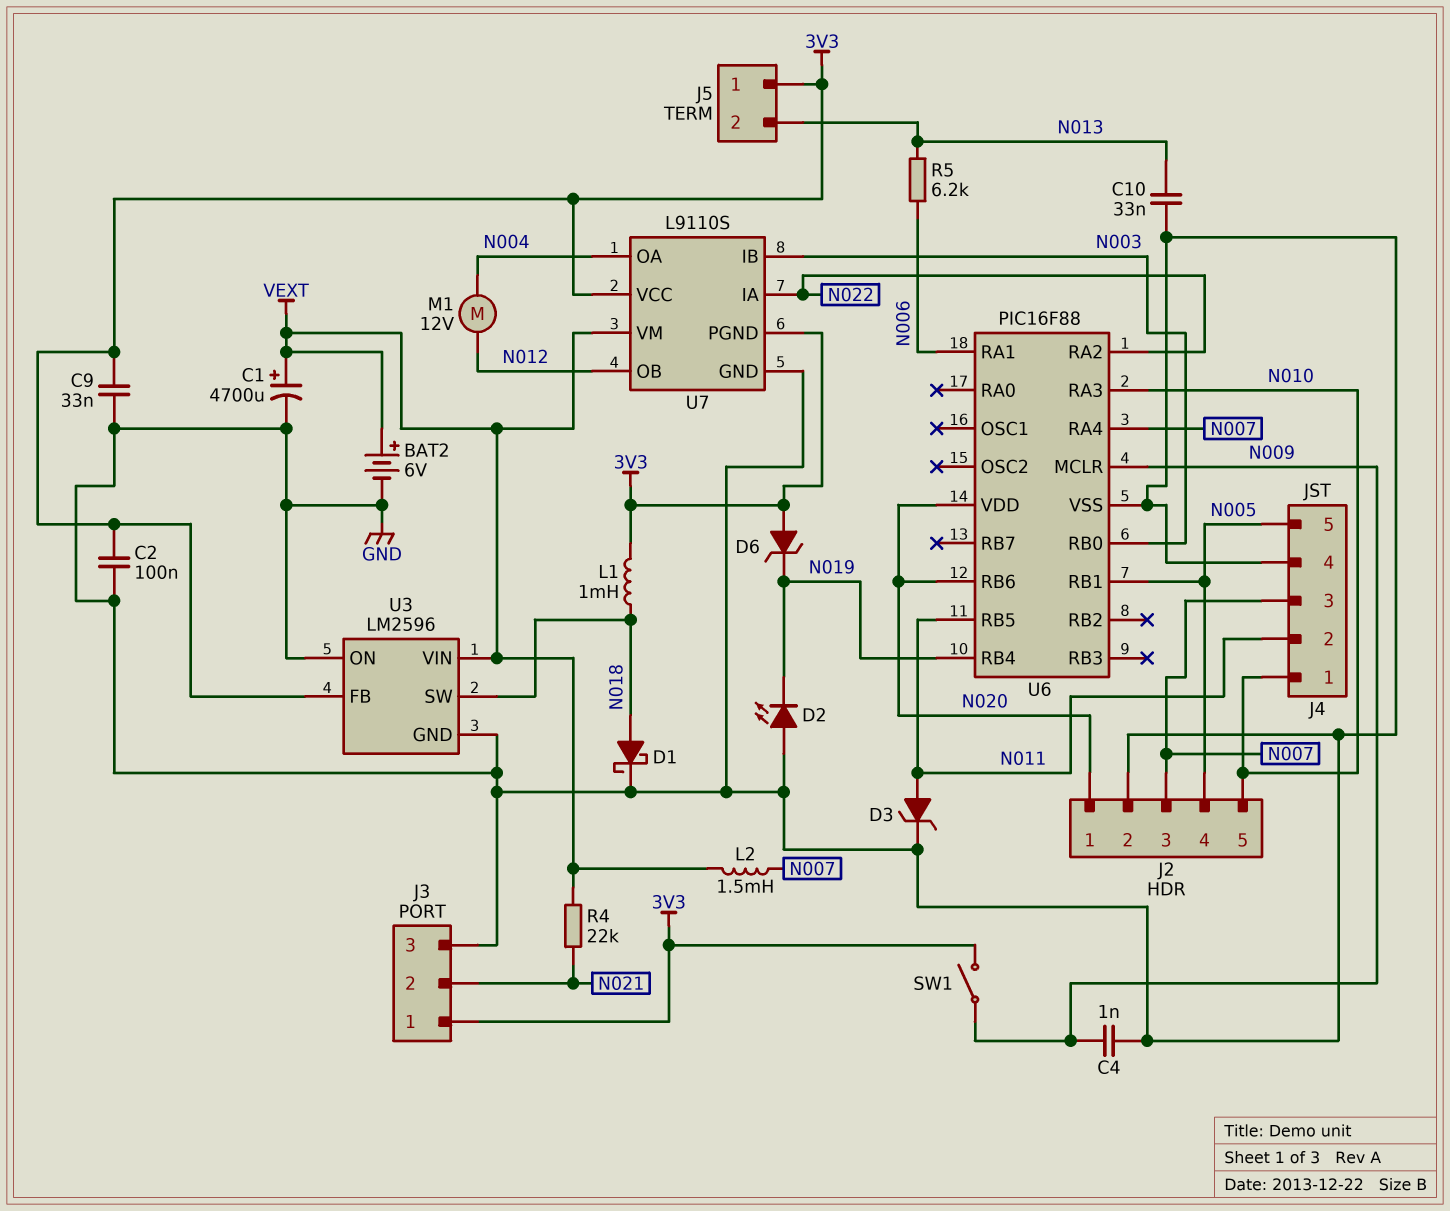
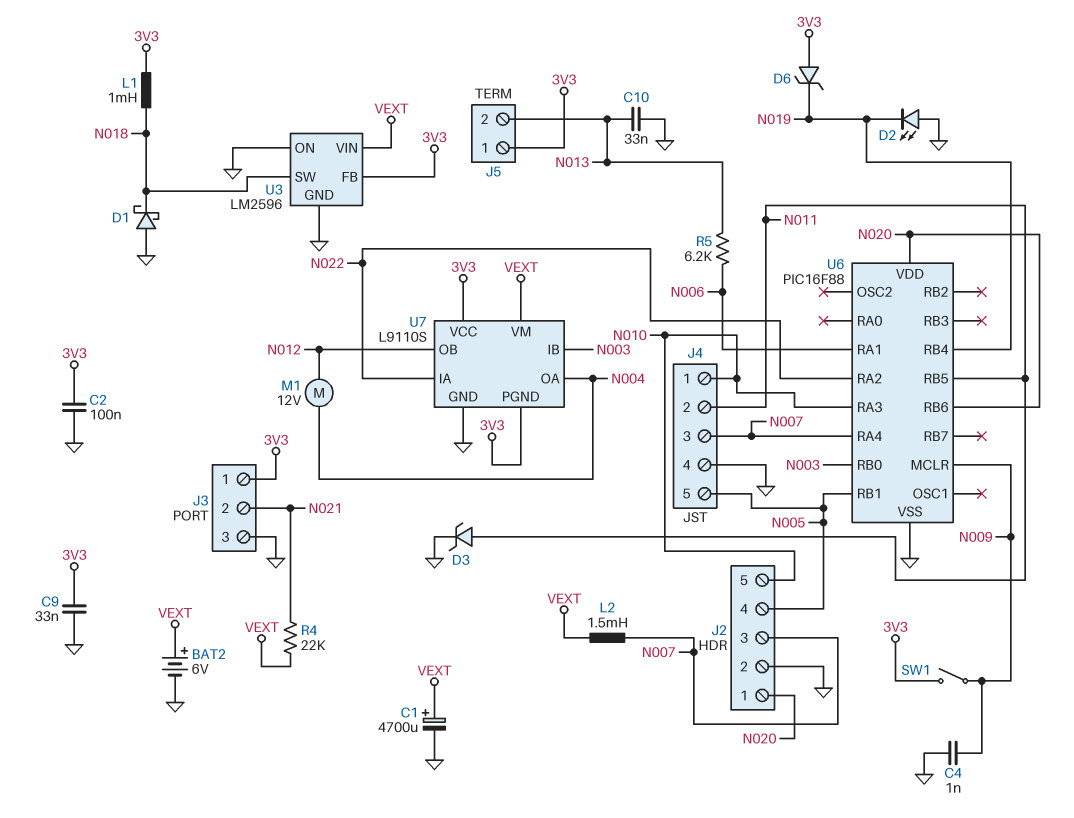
D1: schottky (A N018, K GND) -> schottky (A GND, K N018)

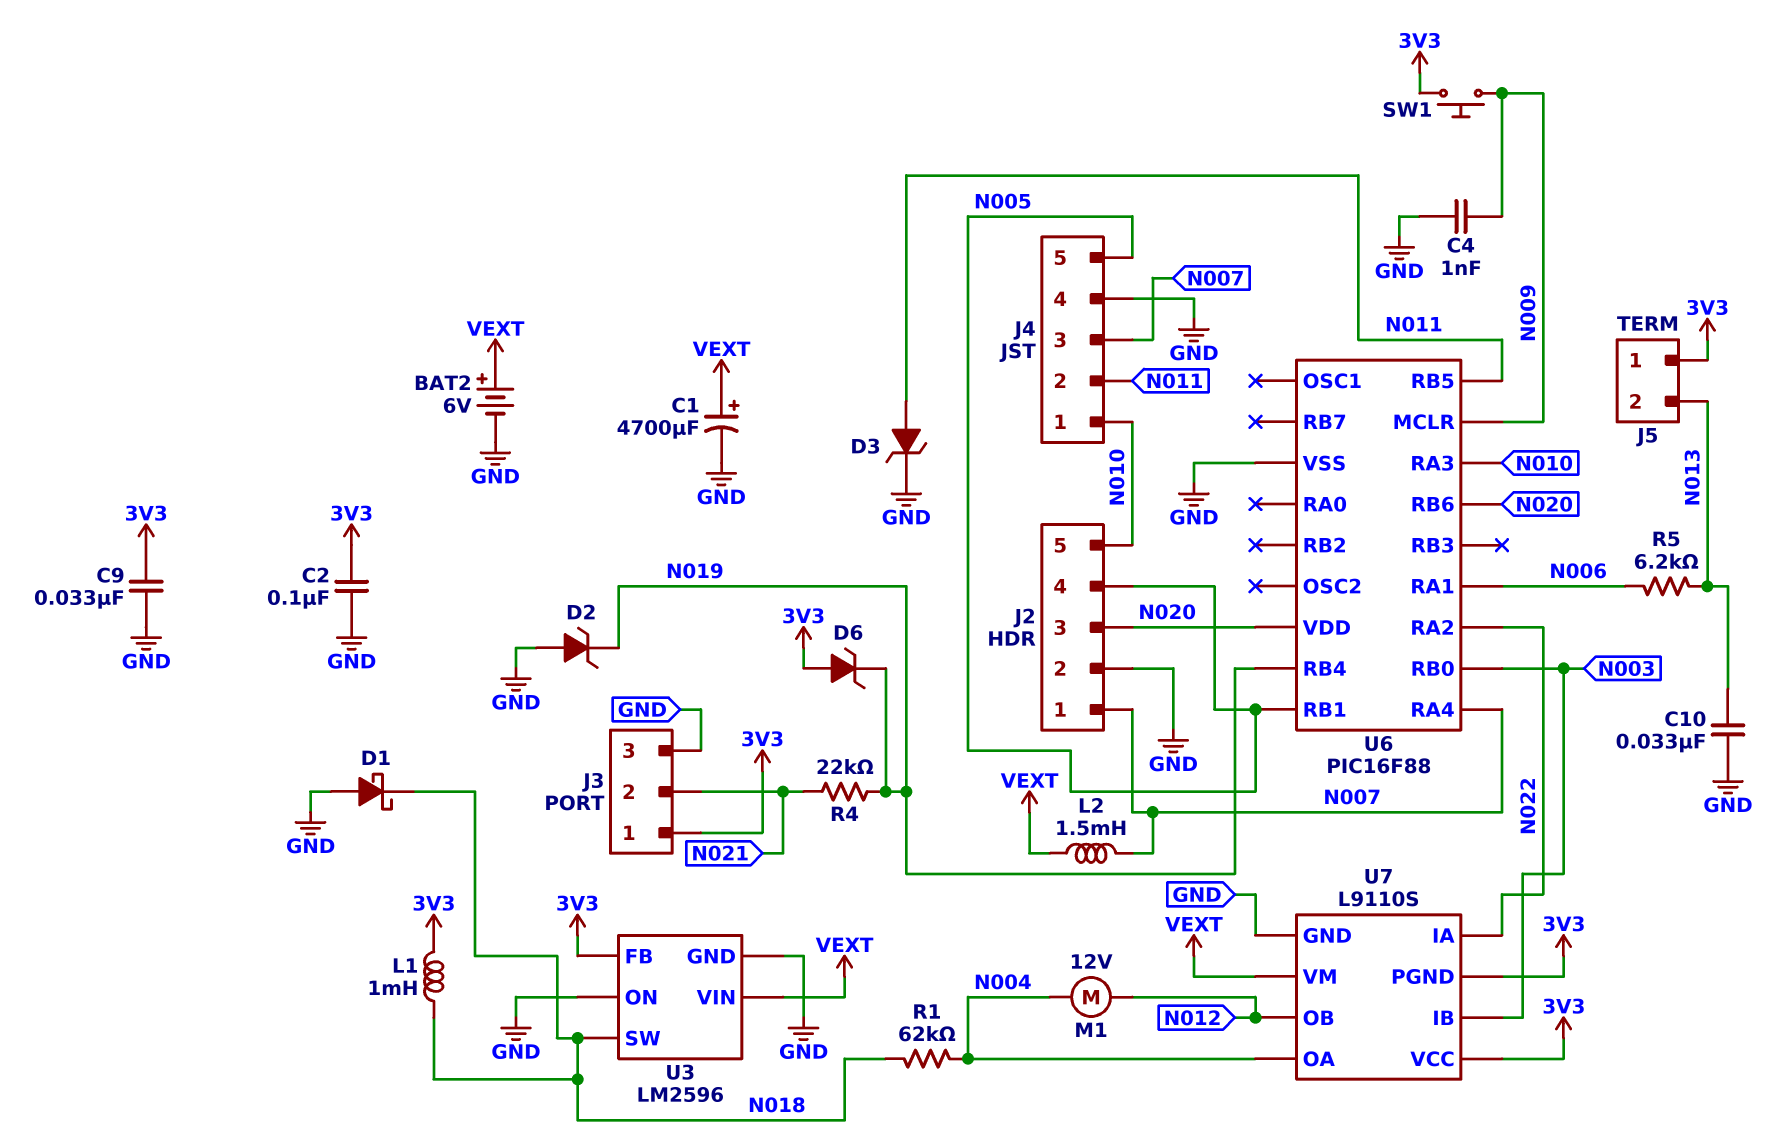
D2: LED (A GND, K N019) -> zener (A GND, K N019)
J2 pin 1: N020 -> N007
J2 pin 3: N007 -> N020
R1: none -> 62k (N004, N018)
R4: 22k (N021, VEXT) -> 22k (N019, N021)
SW1: switch (3V3, N009) -> button (3V3, N009)

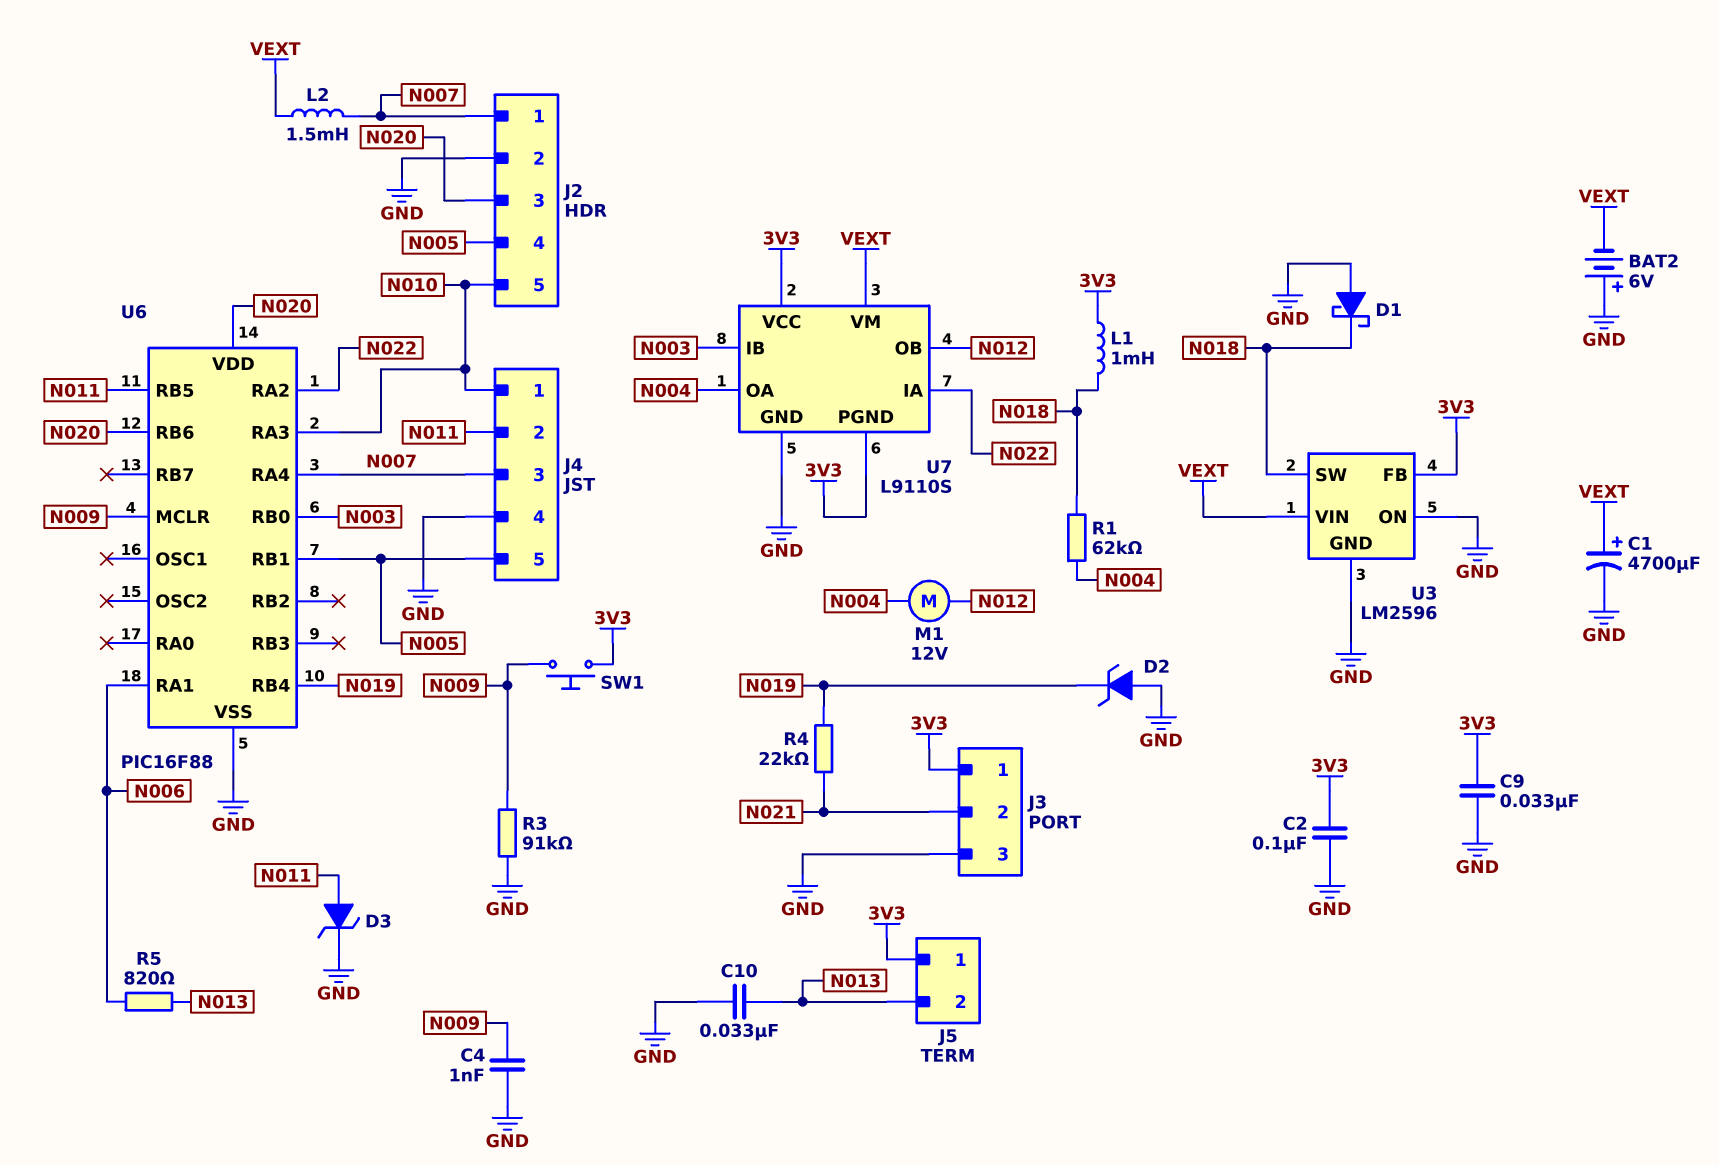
BAT2: 6V (plus VEXT, minus GND) -> 6V (plus GND, minus VEXT)
D6: zener (A 3V3, K N019) -> none
R3: none -> 91k (GND, N009)
R5: 6.2k (N006, N013) -> 820 (N006, N013)

